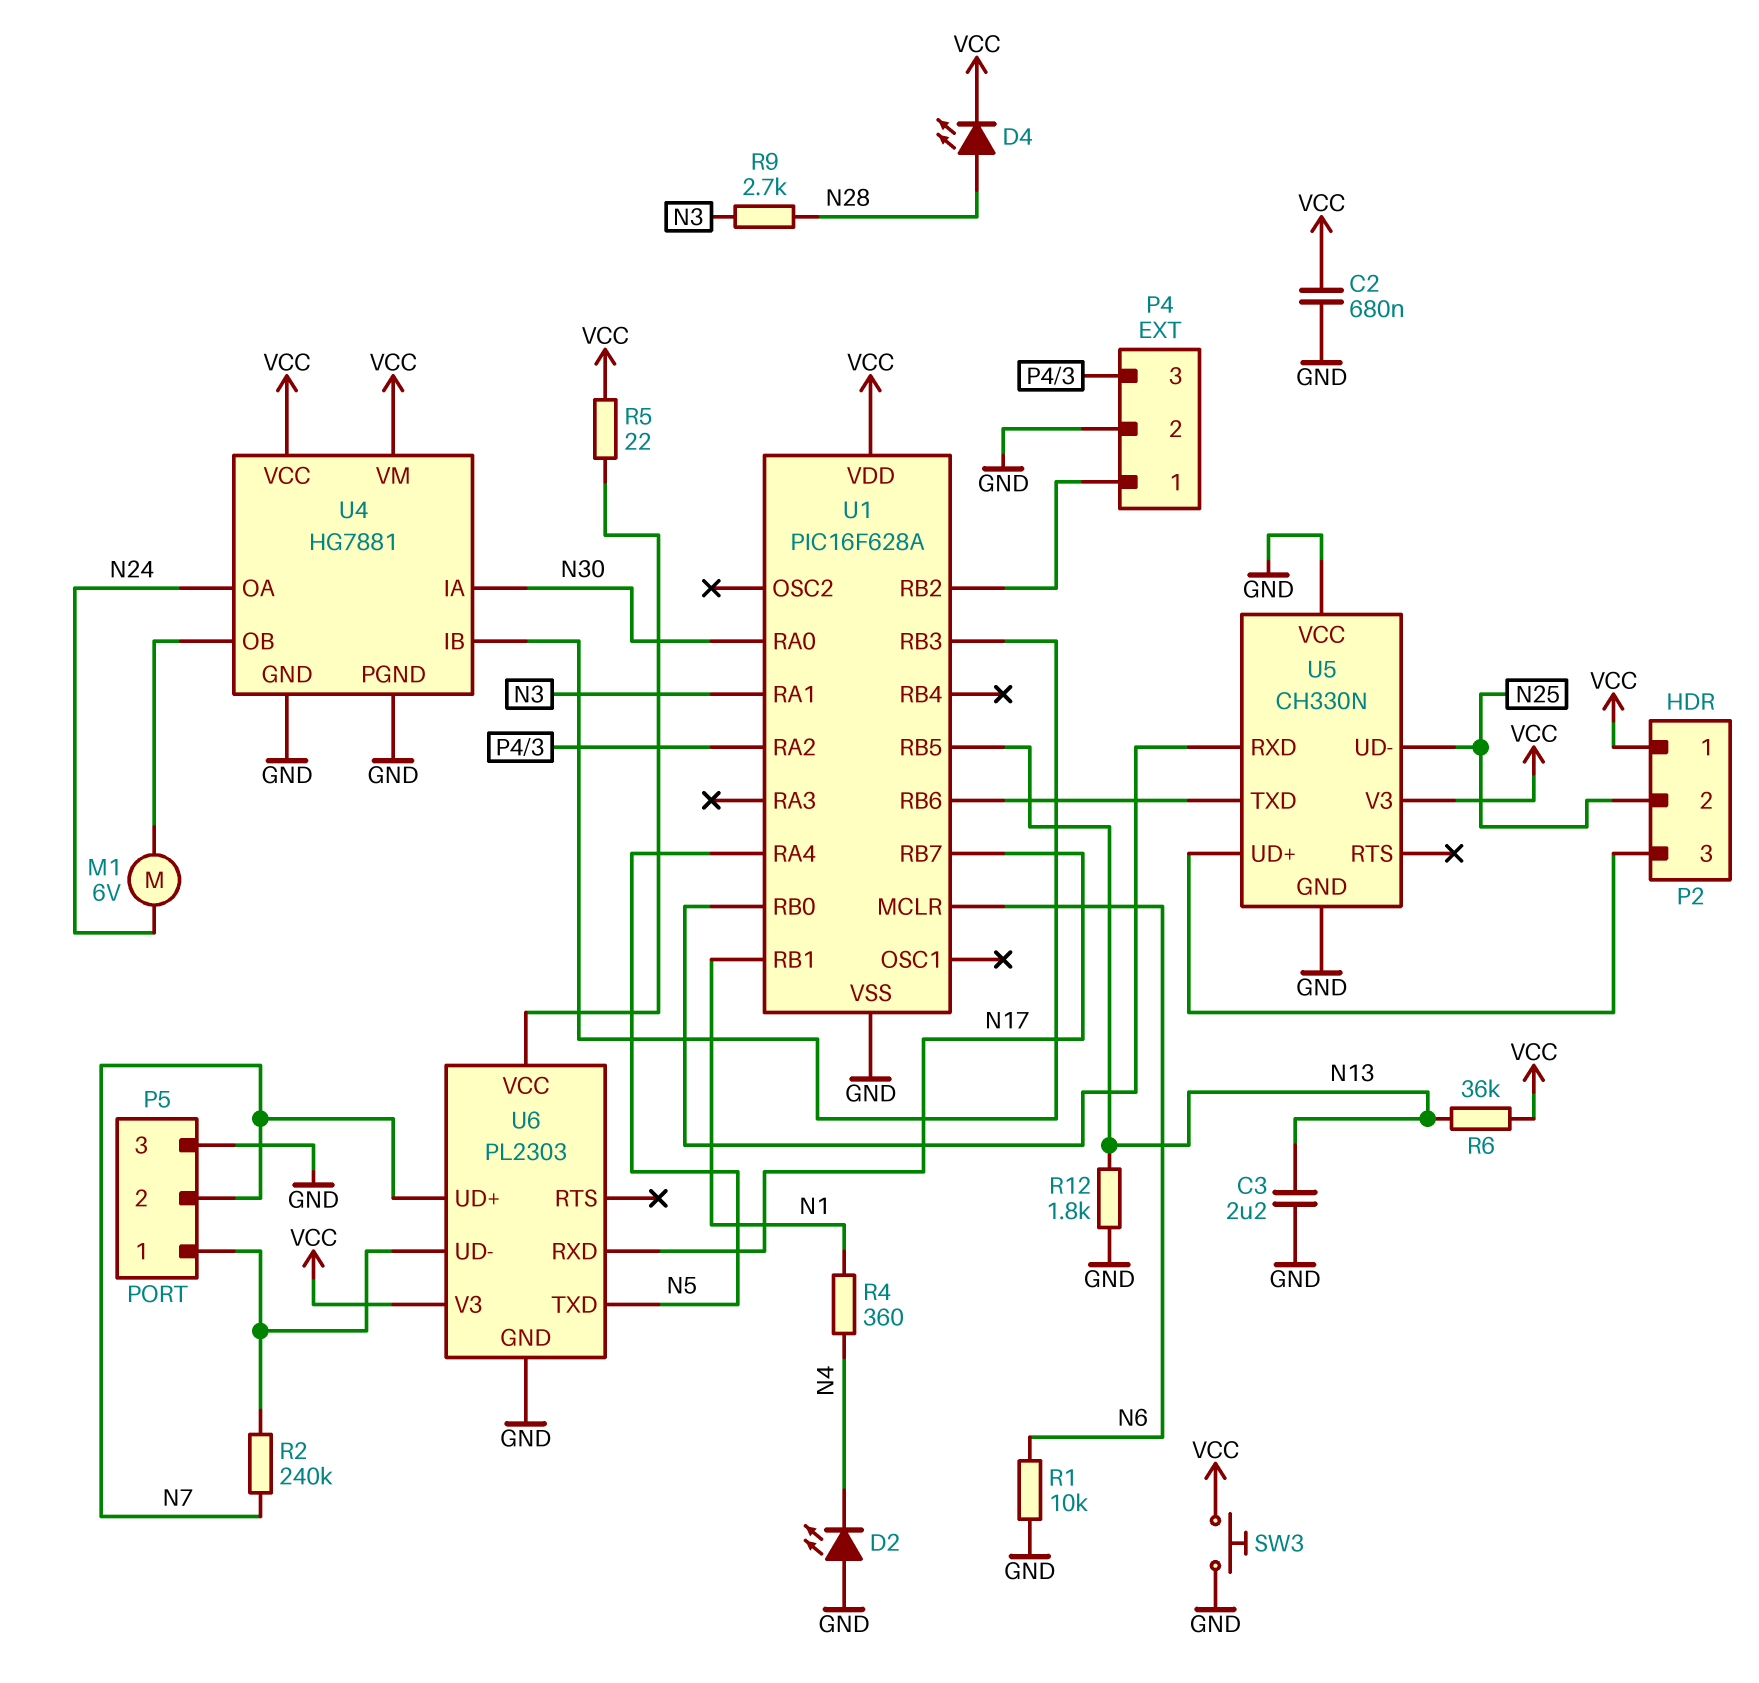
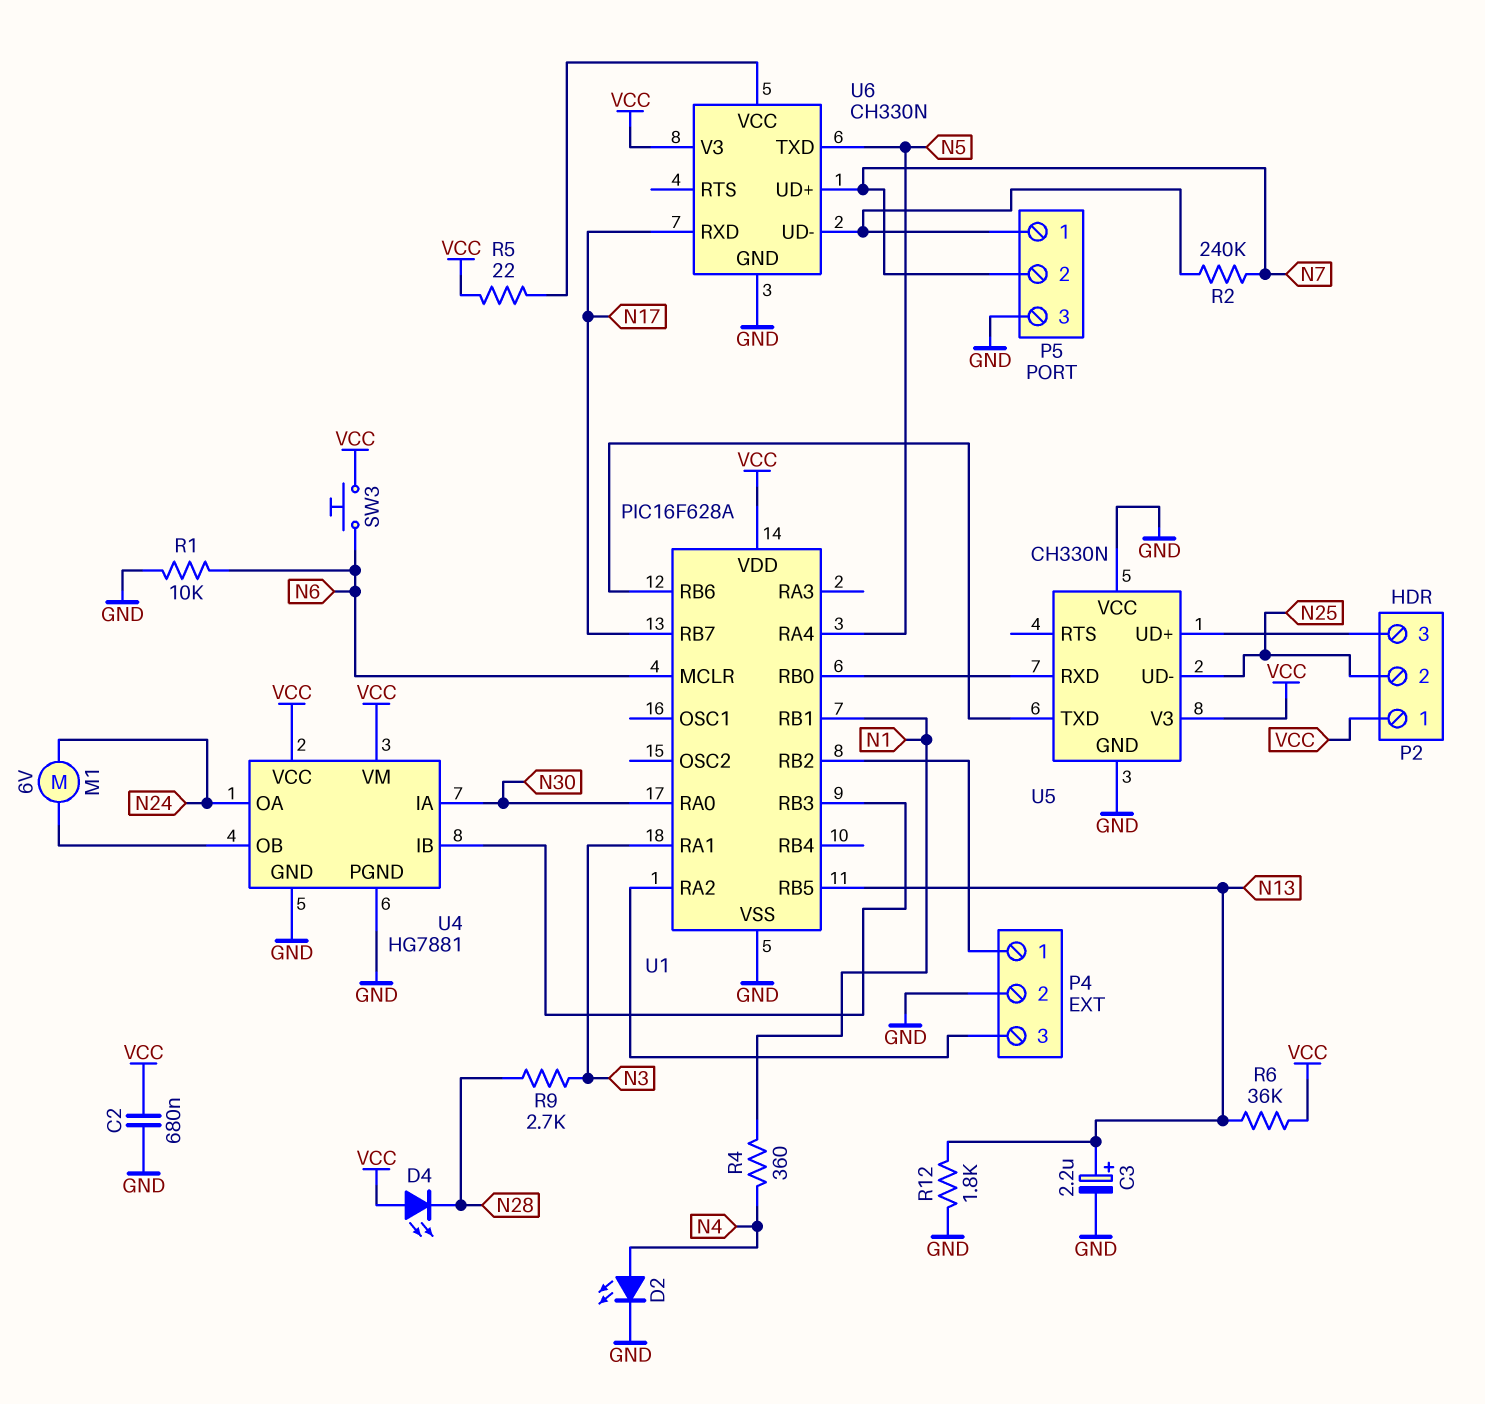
C3: 2.2uF (GND, N13) -> 2.2uF (plus N13, minus GND)
D2: LED (A GND, K N4) -> LED (A N4, K GND)
D4: LED (A N28, K VCC) -> LED (A VCC, K N28)
SW3: button (GND, VCC) -> button (N6, VCC)
U6: PL2303 -> CH330N

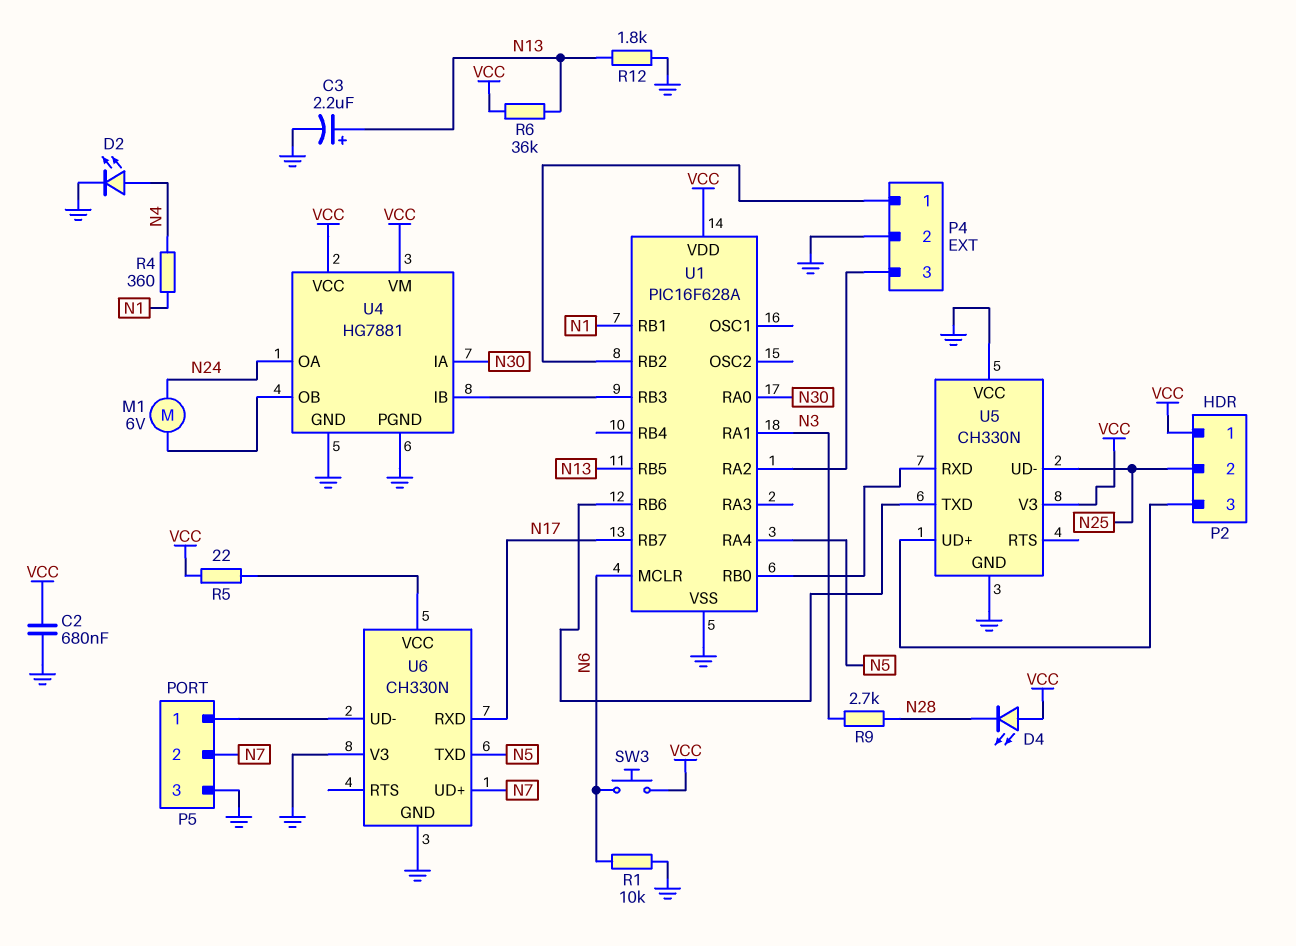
R2: 240k (N7, P5/1) -> none
U6 pin V3: VCC -> GND

